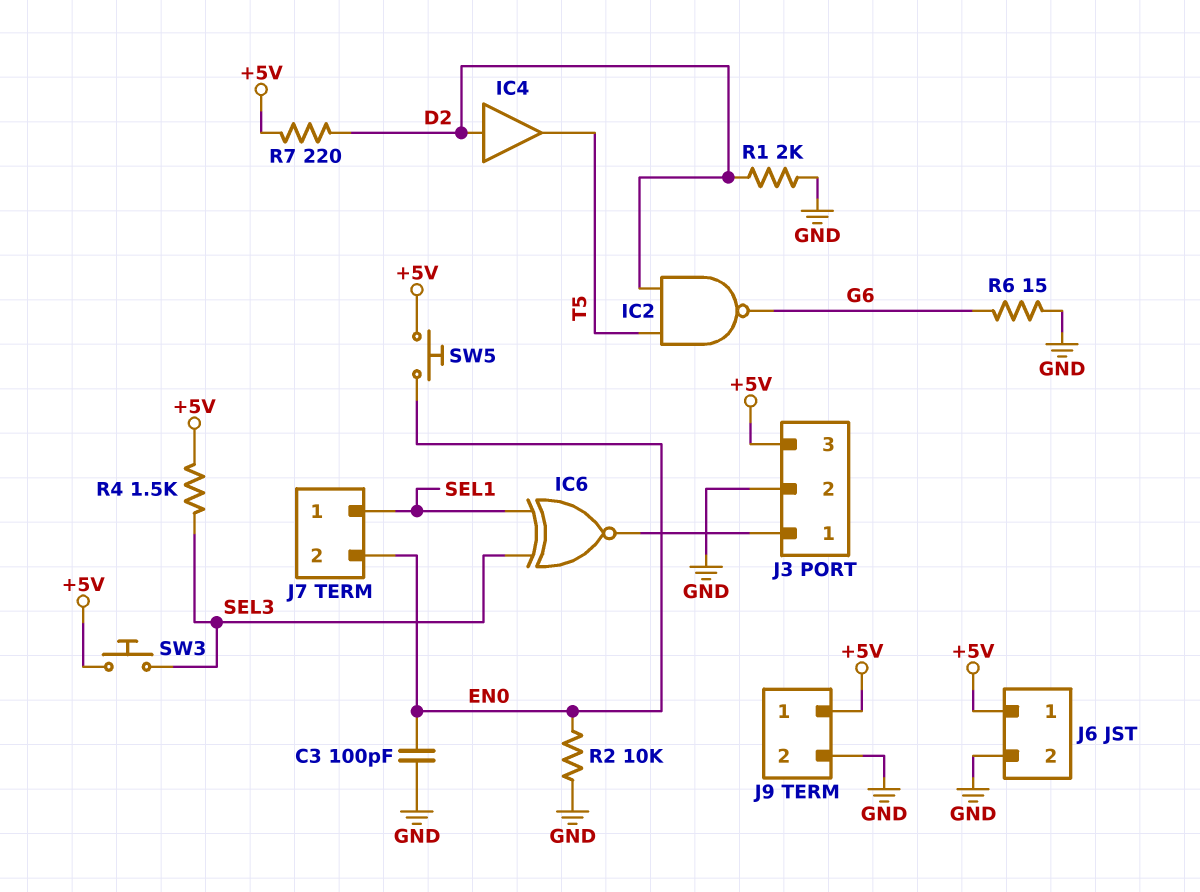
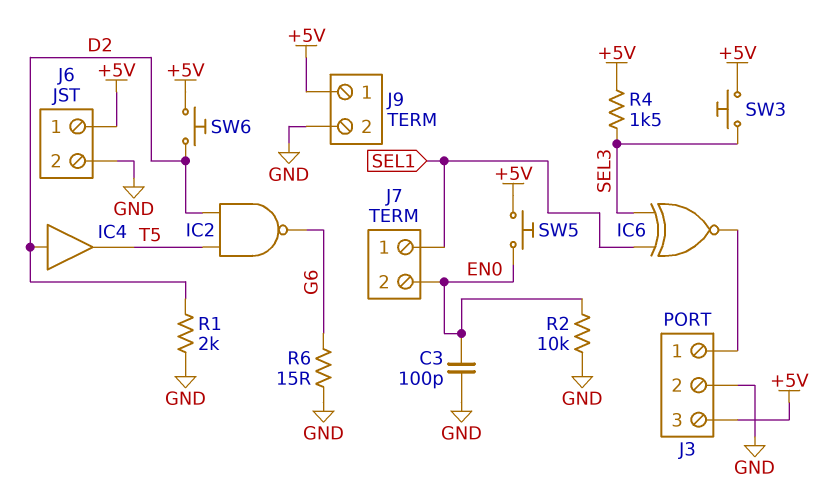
R7: 220 (+5V, D2) -> none
SW6: none -> button (+5V, D2)

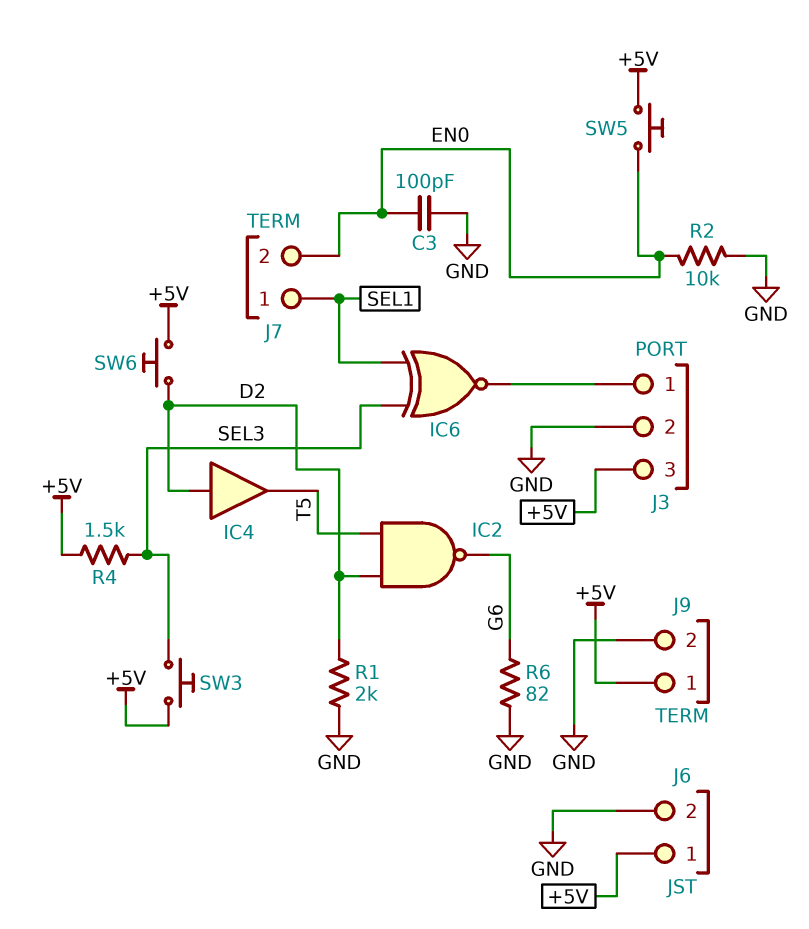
R6: 15 (G6, GND) -> 82 (G6, GND)

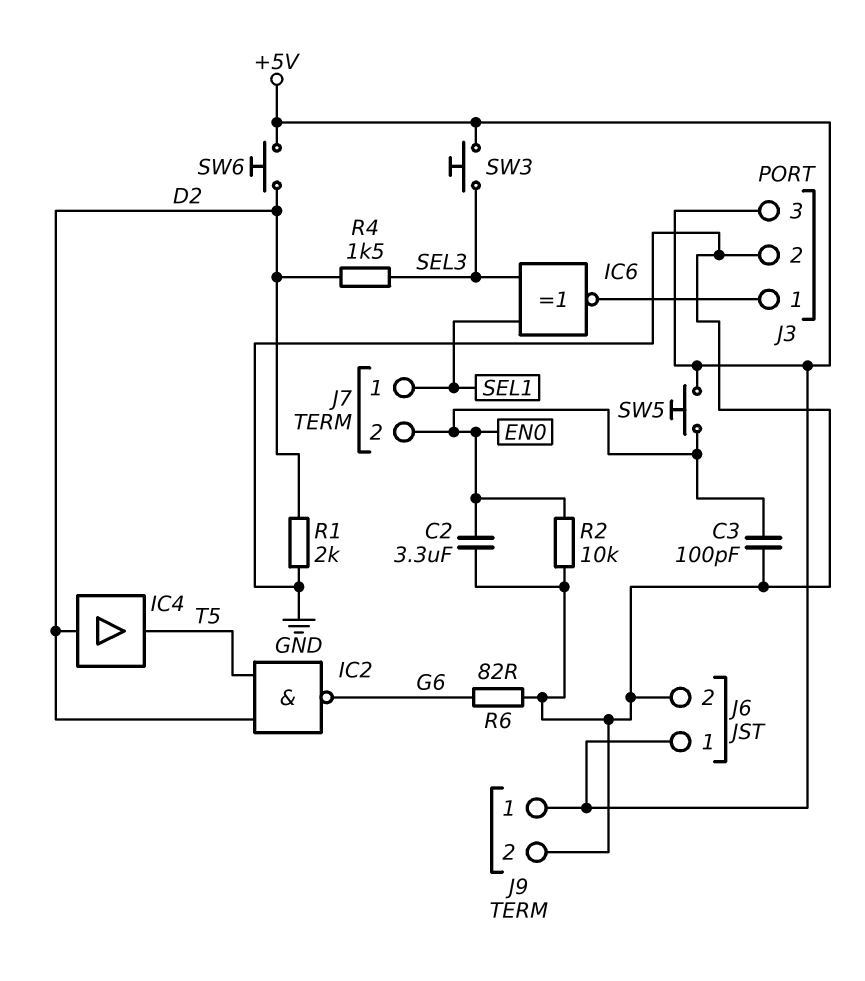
C2: none -> 3.3uF (EN0, GND)
R4: 1.5k (+5V, SEL3) -> 1.5k (D2, SEL3)

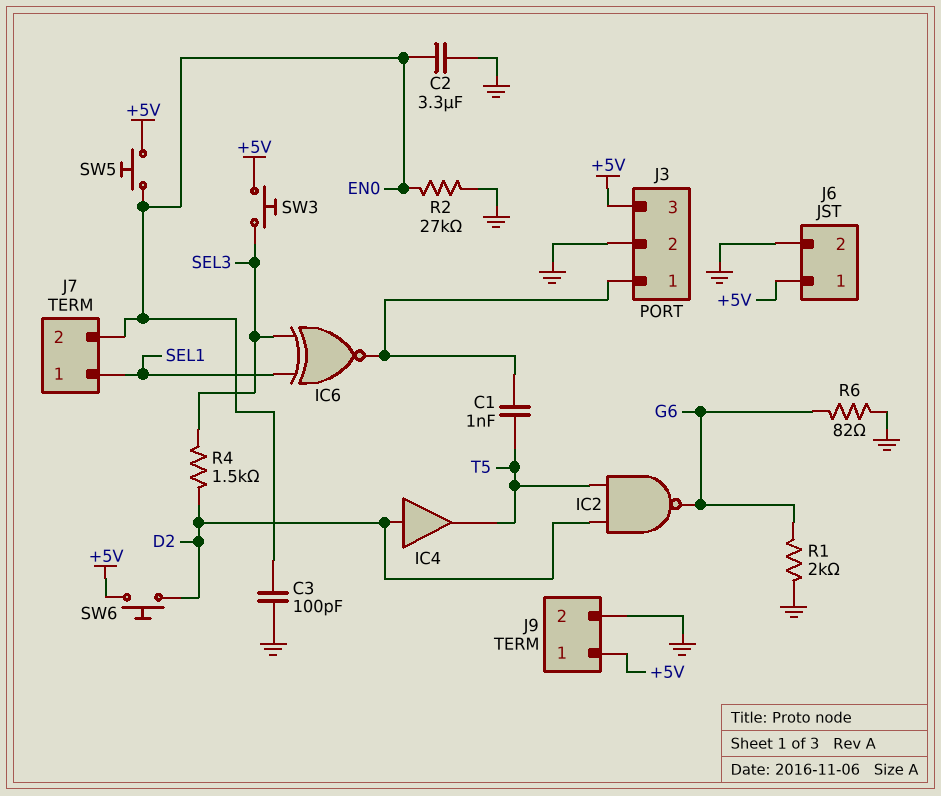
C1: none -> 1nF (J3/1, T5)
R1: 2k (D2, GND) -> 2k (G6, GND)
R2: 10k (EN0, GND) -> 27k (EN0, GND)

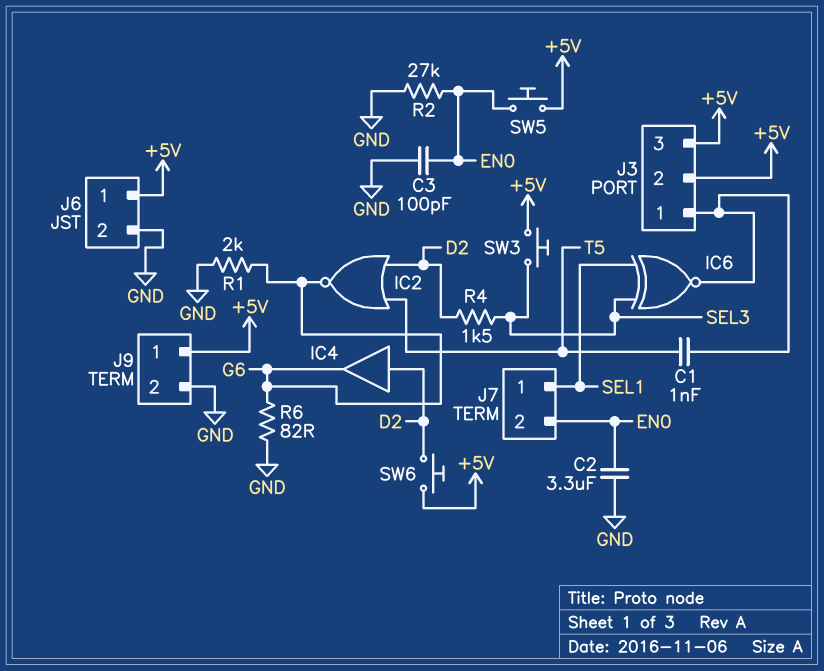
IC2: NAND (in D2, in T5, out G6) -> NOR (in D2, in T5, out G6)
IC4: buffer (in D2, out T5) -> buffer (in D2, out G6)
J3 pin 2: GND -> +5V

